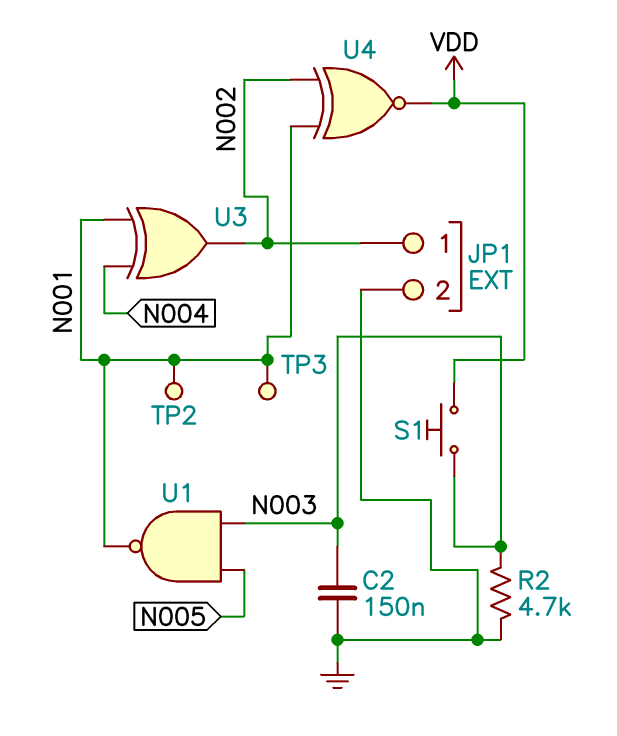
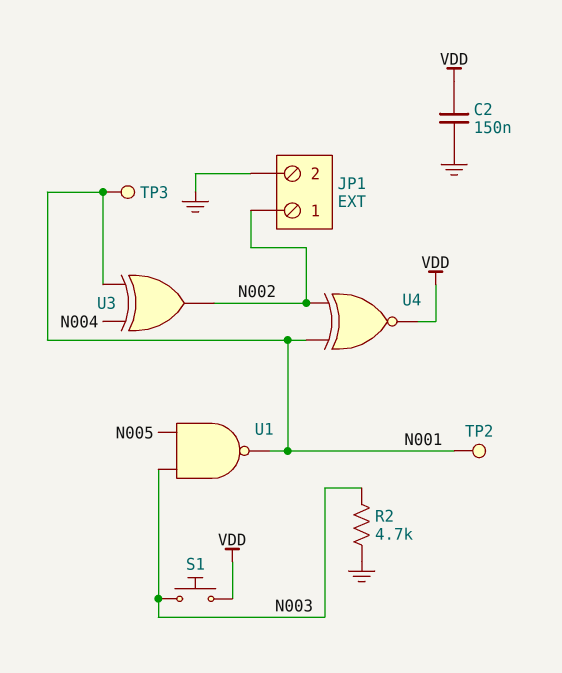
C2: 150nF (GND, N003) -> 150nF (GND, VDD)

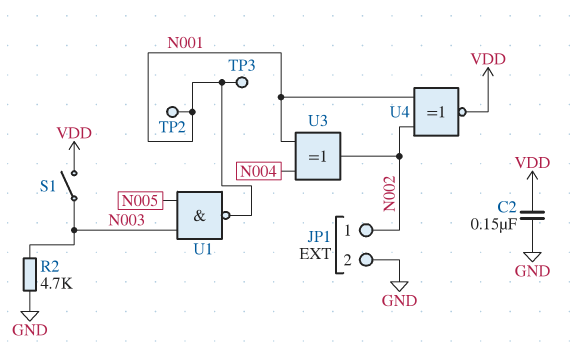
S1: button (N003, VDD) -> switch (N003, VDD)

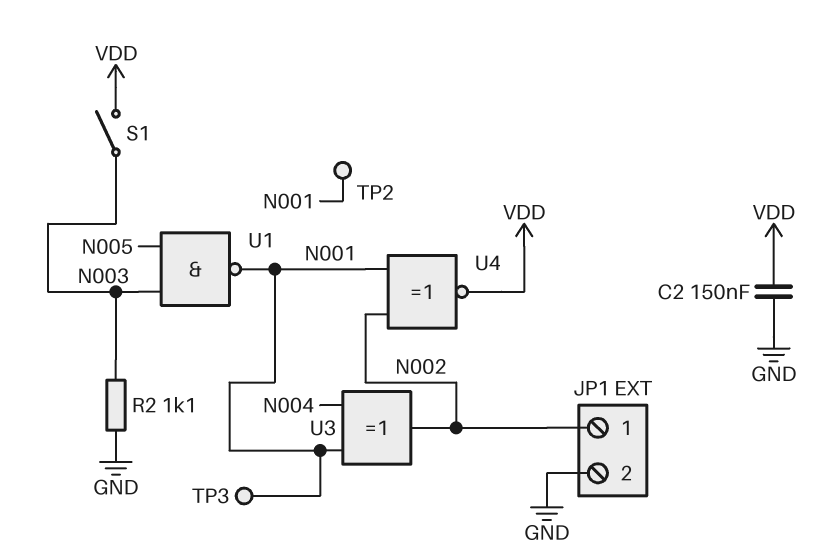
R2: 4.7k (GND, N003) -> 1.1k (GND, N003)

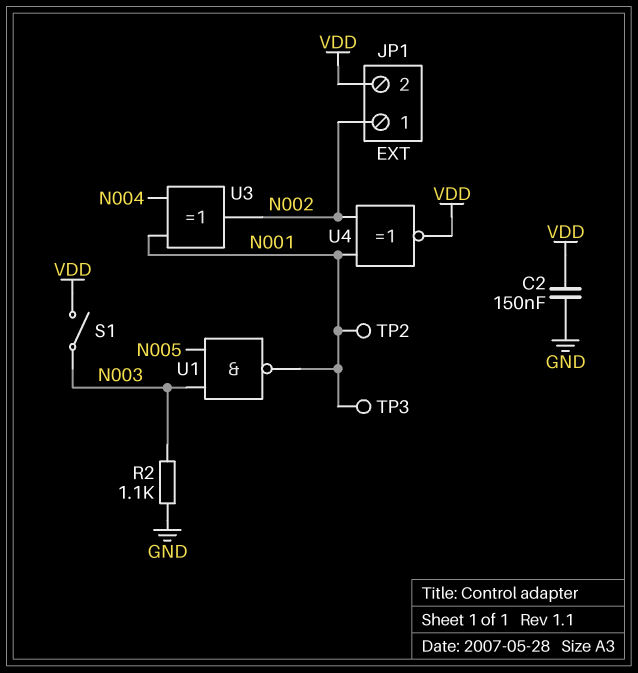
JP1 pin 2: GND -> VDD

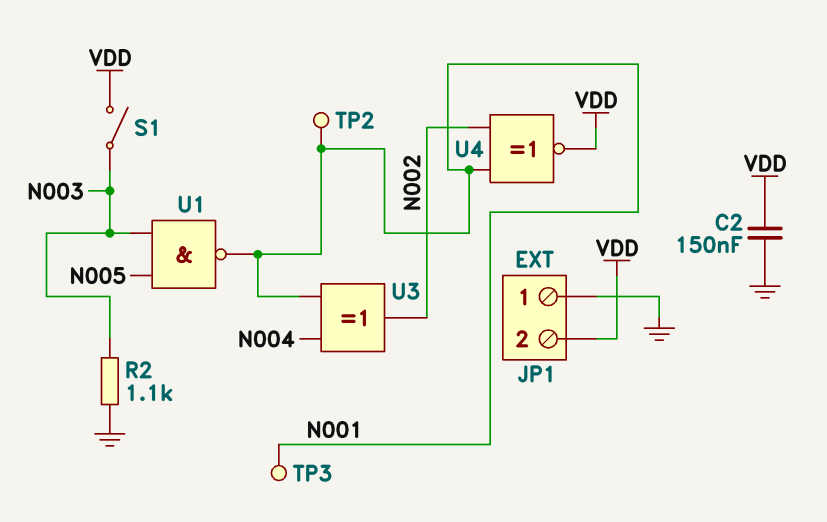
JP1 pin 1: N002 -> GND

